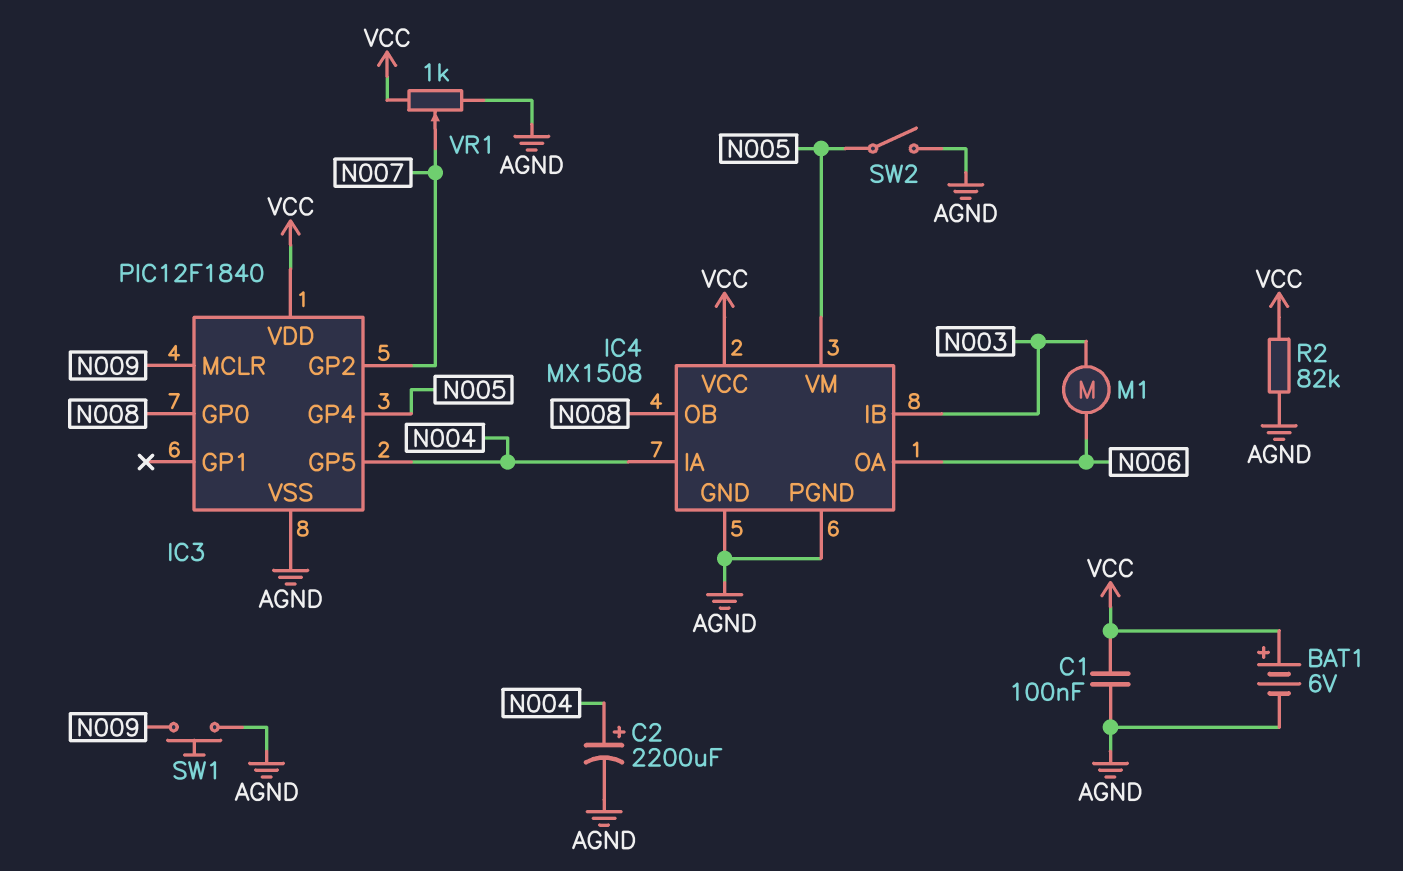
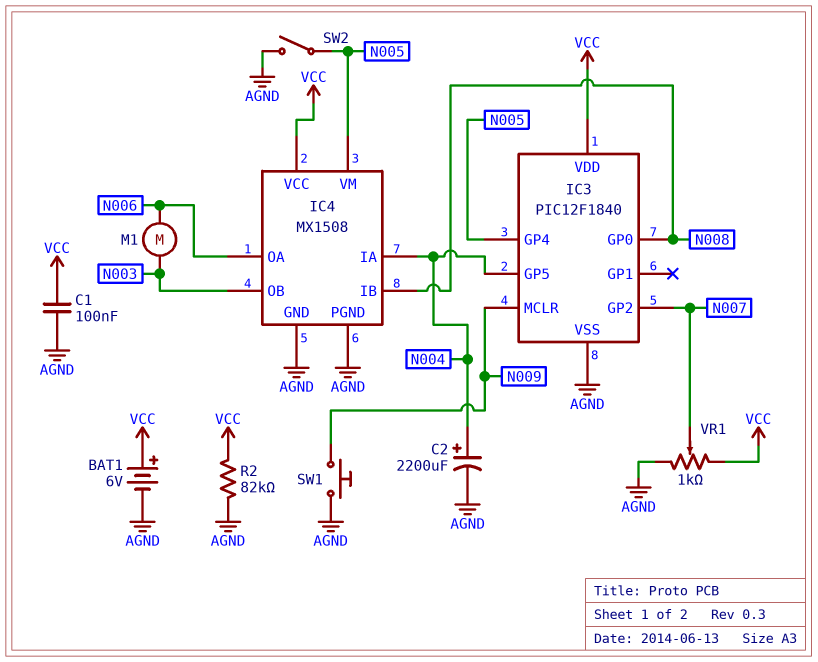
IC4 pin IB: N003 -> N008
IC4 pin OB: N008 -> N003

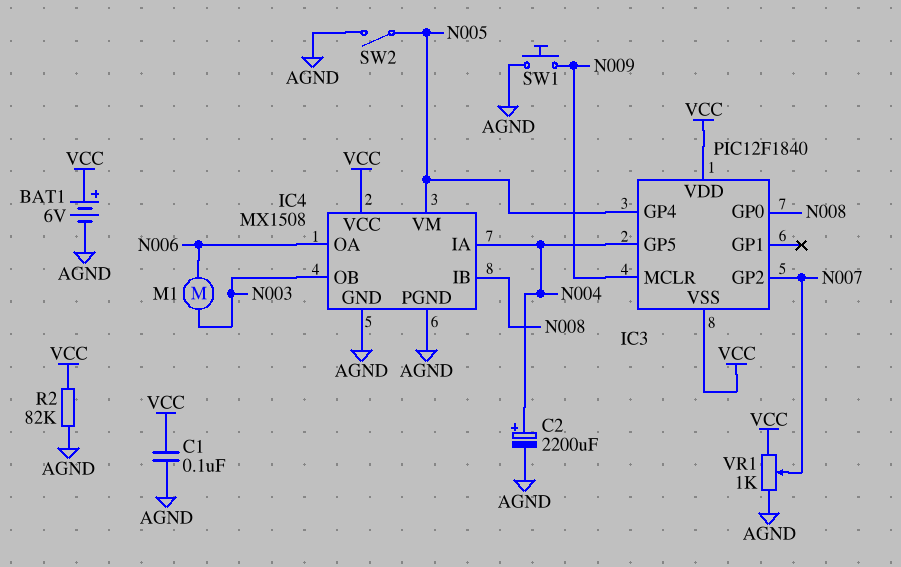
IC3 pin VSS: AGND -> VCC

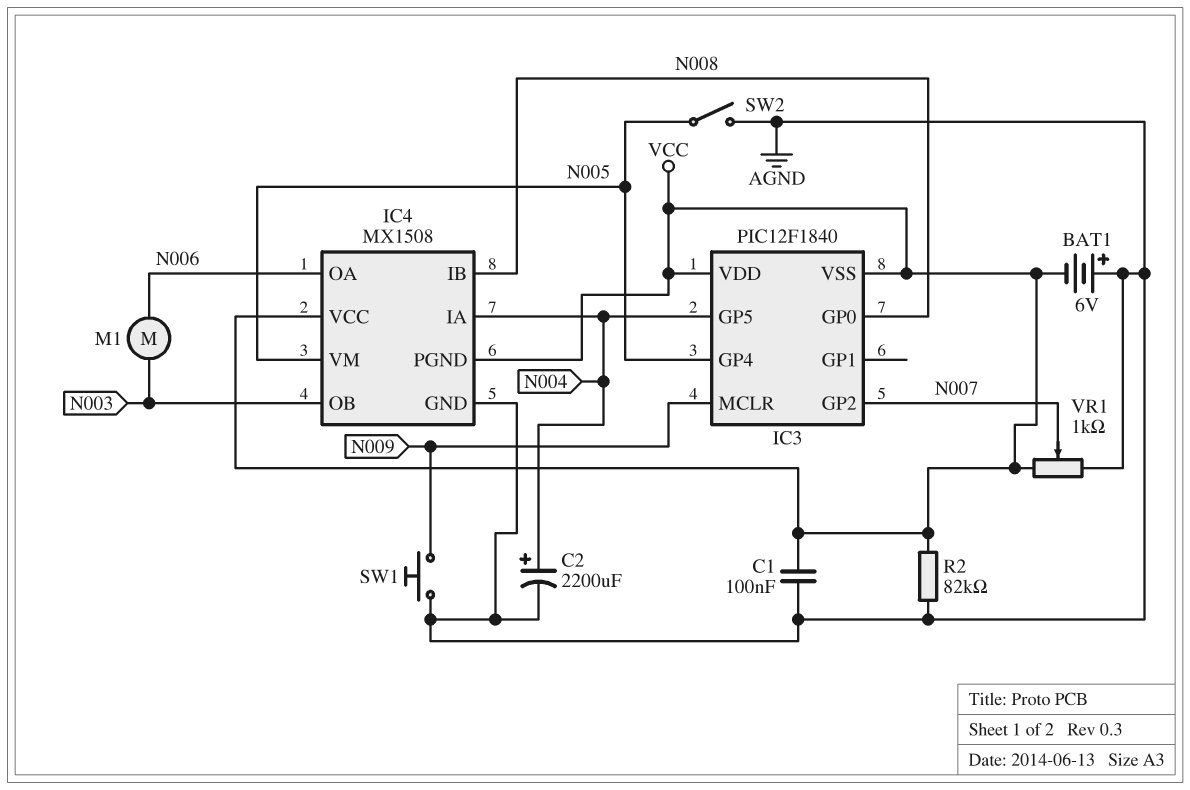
BAT1: 6V (plus VCC, minus AGND) -> 6V (plus AGND, minus VCC)
IC4 pin PGND: AGND -> VCC

